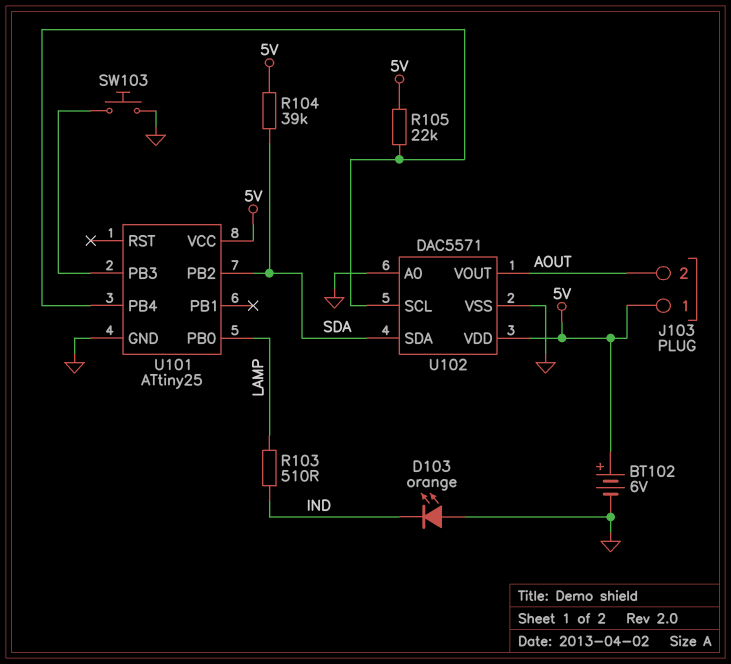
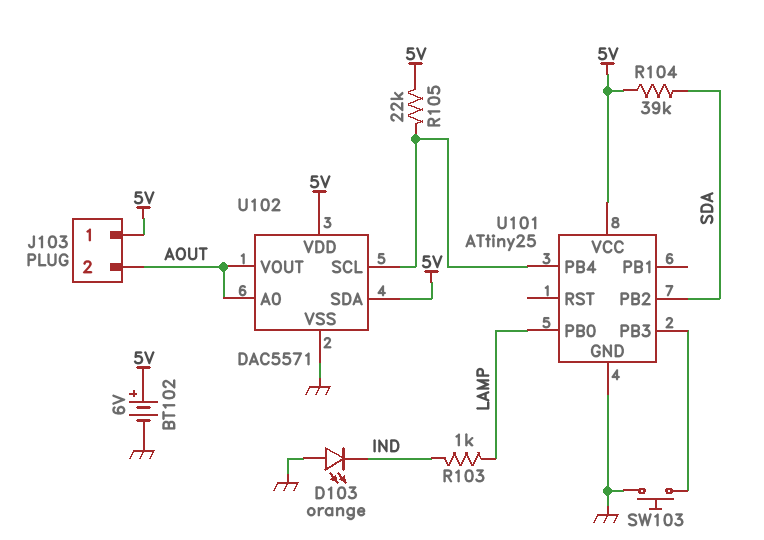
R103: 510 (IND, LAMP) -> 1k (IND, LAMP)
U102 pin A0: GND -> AOUT
U102 pin SDA: SDA -> 5V

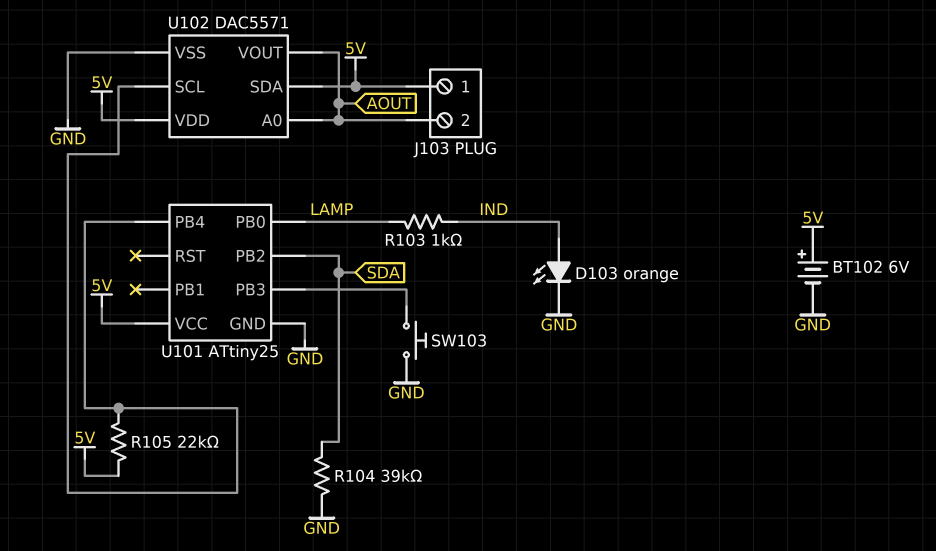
D103: LED orange (A GND, K IND) -> LED orange (A IND, K GND)
R104: 39k (5V, SDA) -> 39k (GND, SDA)

